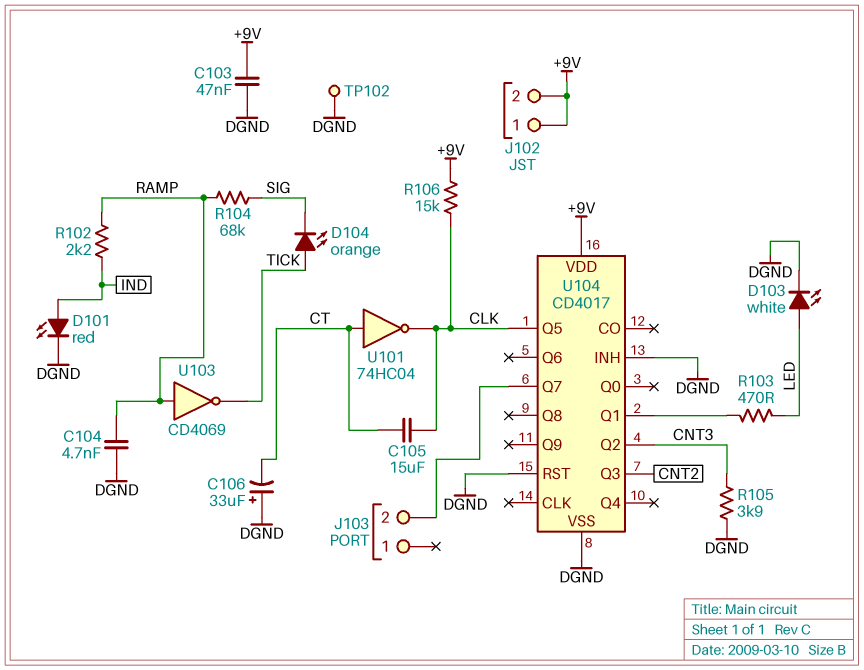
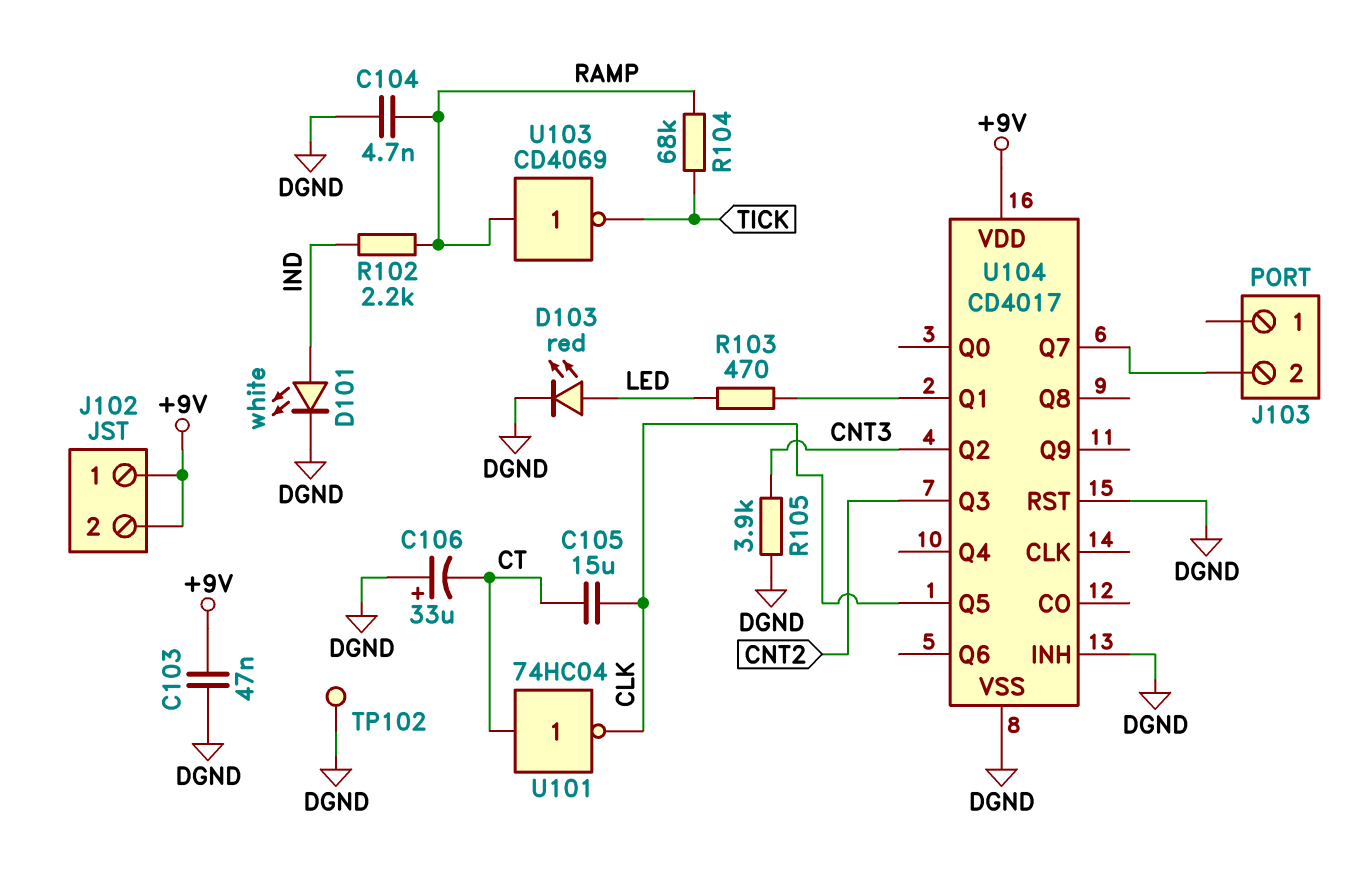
D101: LED red (A IND, K DGND) -> LED white (A IND, K DGND)
D103: LED white (A LED, K DGND) -> LED red (A LED, K DGND)
D104: LED orange (A TICK, K SIG) -> none
R104: 68k (RAMP, SIG) -> 68k (RAMP, TICK)
R106: 15k (+9V, CLK) -> none

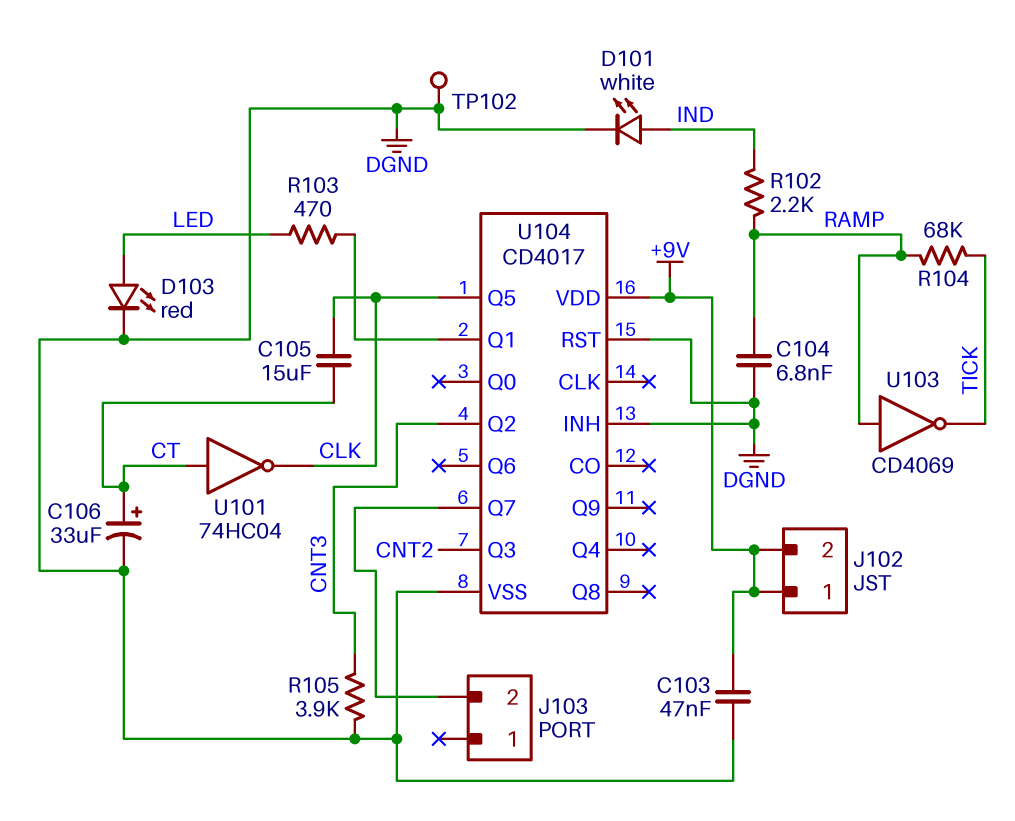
C104: 4.7nF (DGND, RAMP) -> 6.8nF (DGND, RAMP)
C106: 33uF (plus DGND, minus CT) -> 33uF (plus CT, minus DGND)

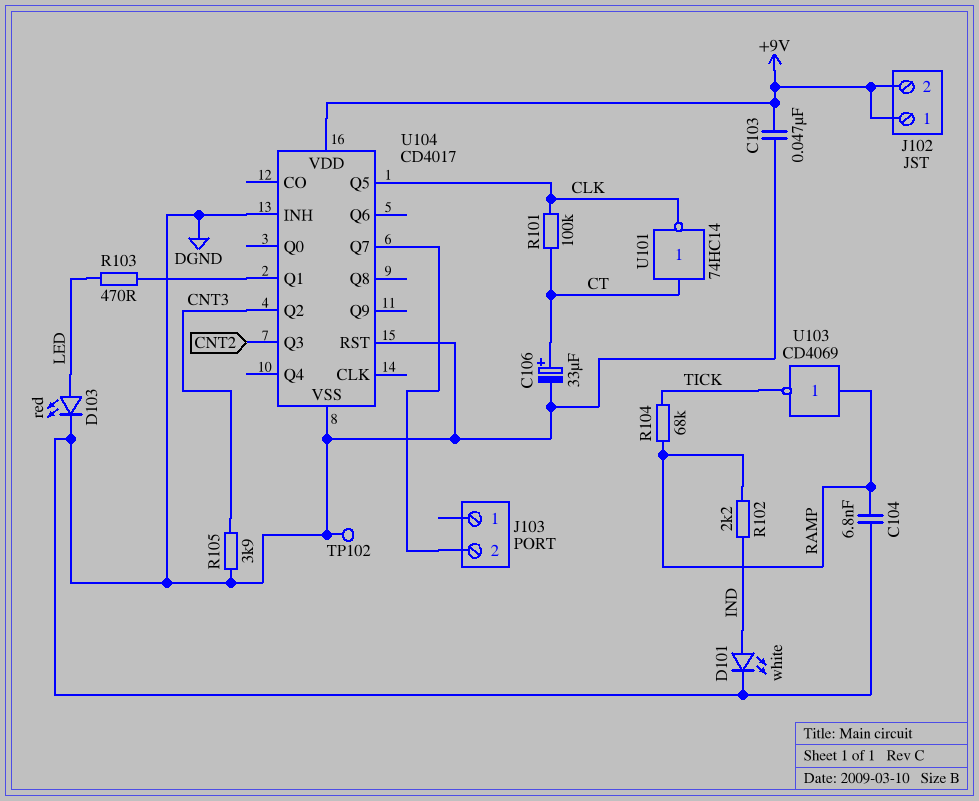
C105: 15uF (CLK, CT) -> none
R101: none -> 100k (CLK, CT)
U101: NOT 74HC04 (in CT, out CLK) -> NOT 74HC14 (in CT, out CLK)

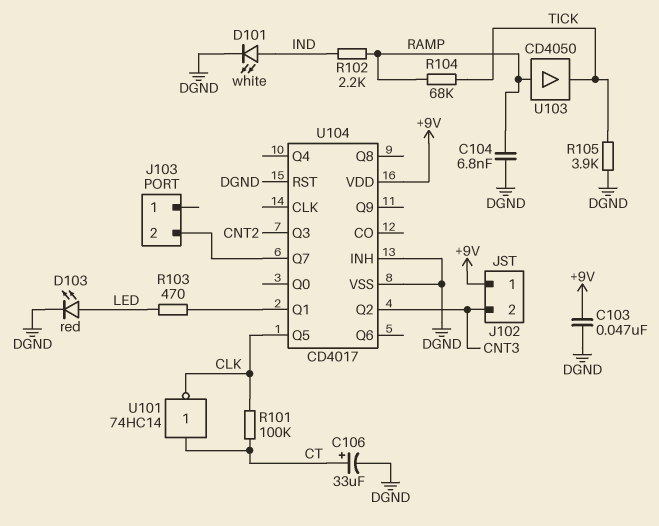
J102 pin 2: +9V -> CNT3
R105: 3.9k (CNT3, DGND) -> 3.9k (DGND, TICK)
TP102: test point (DGND) -> none
U103: NOT CD4069 (in RAMP, out TICK) -> buffer CD4050 (in RAMP, out TICK)

